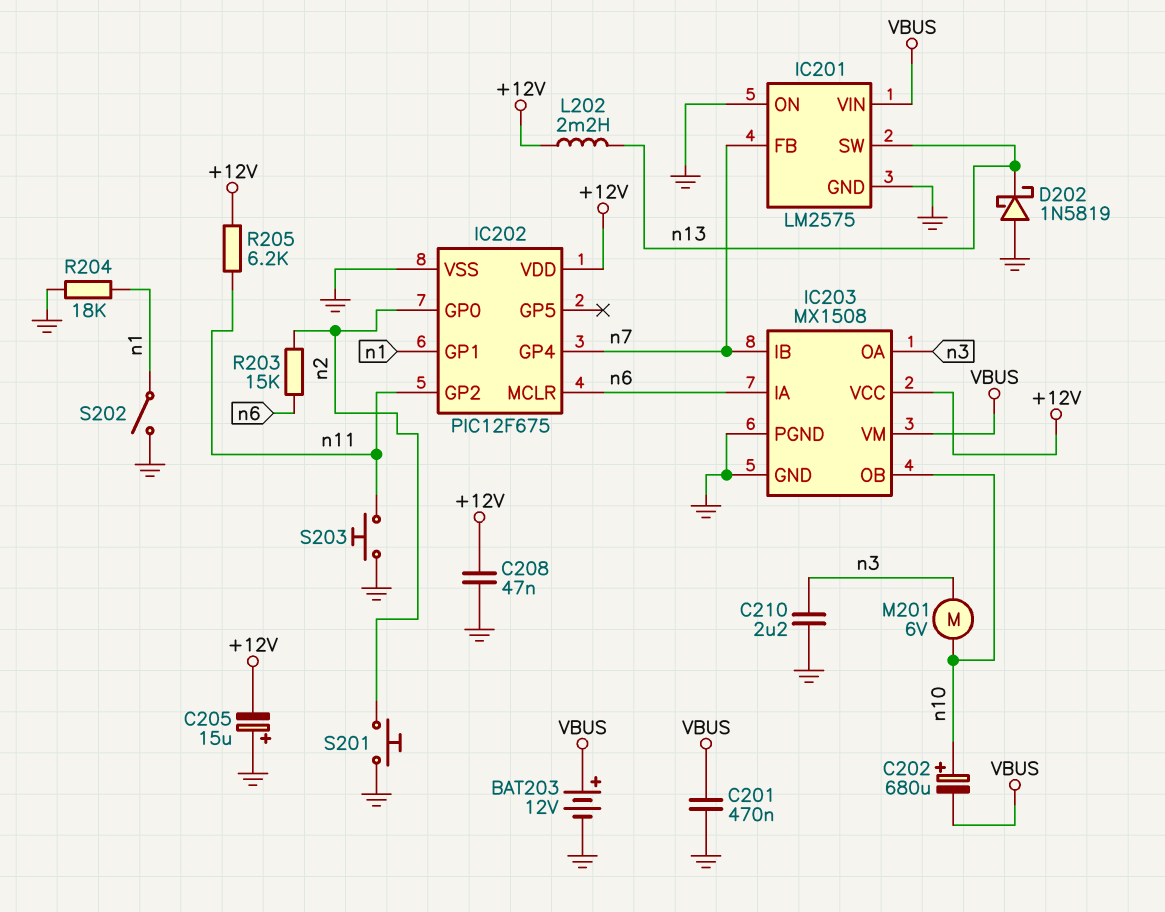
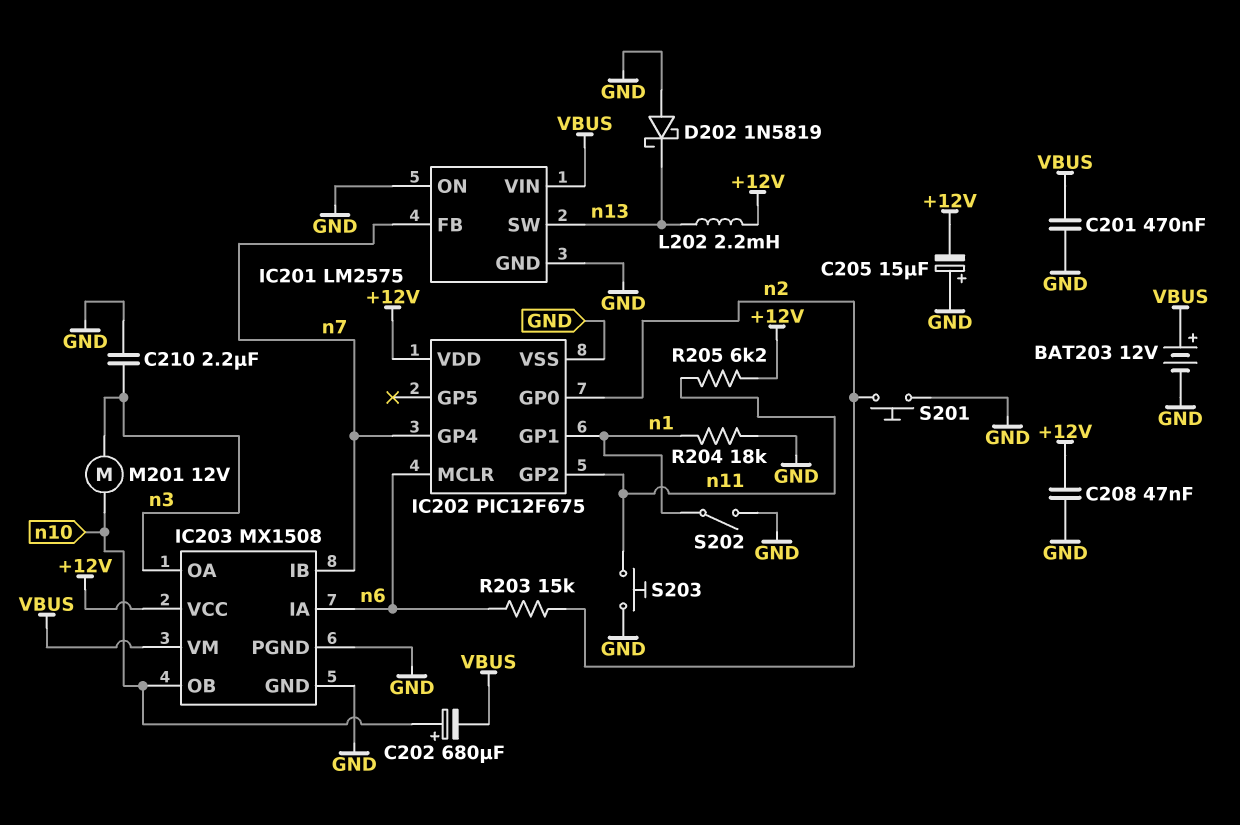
M201: motor 6V (n3, n10) -> motor 12V (n3, n10)

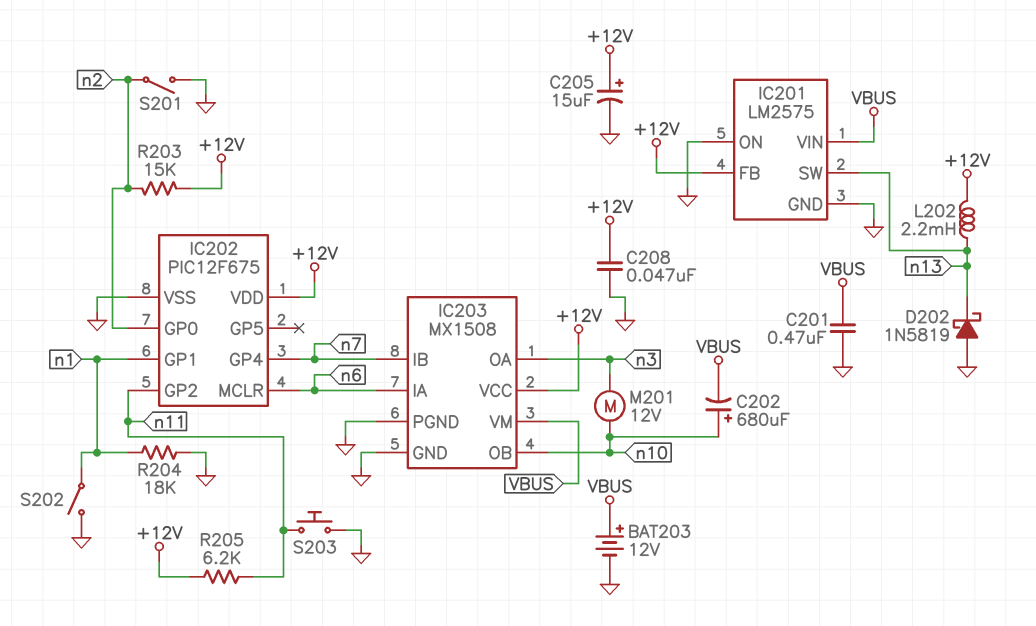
C205: 15uF (plus GND, minus +12V) -> 15uF (plus +12V, minus GND)
C210: 2.2uF (GND, n3) -> none
IC201 pin FB: n7 -> +12V
R203: 15k (n2, n6) -> 15k (+12V, n2)
S201: button (GND, n2) -> switch (GND, n2)

